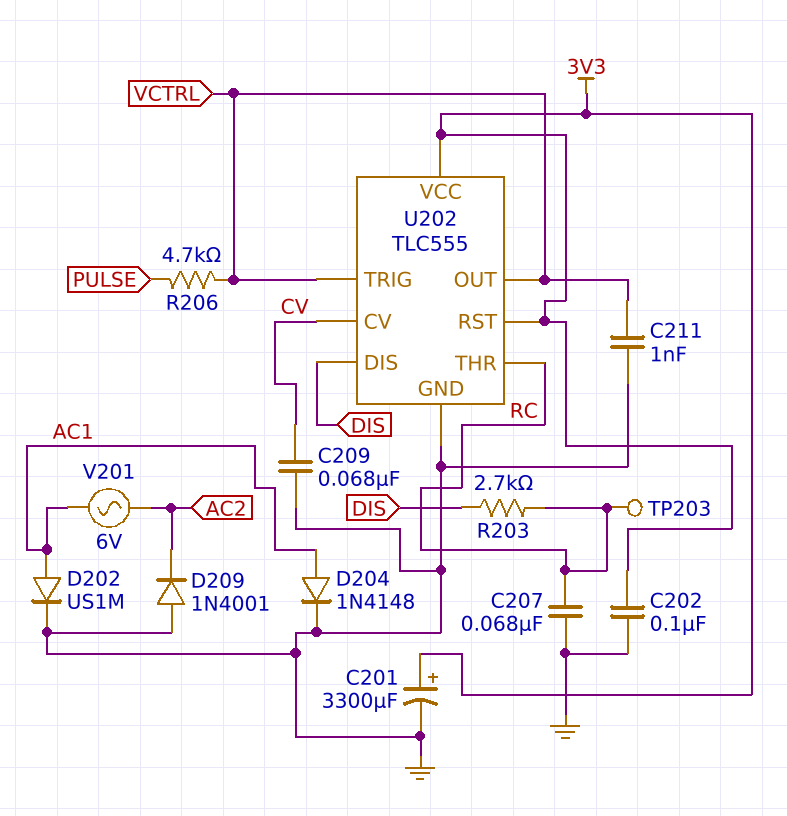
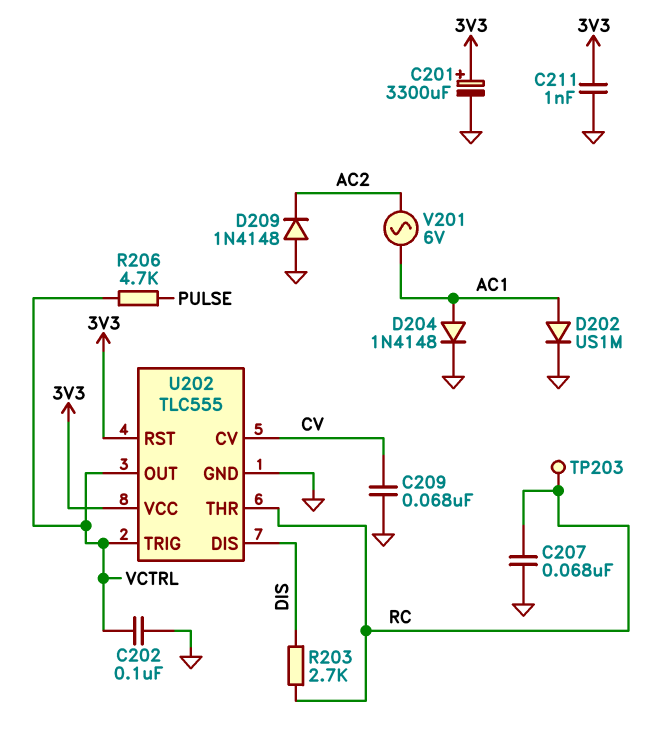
C202: 100nF (3V3, GND) -> 100nF (GND, VCTRL)
C211: 1nF (GND, VCTRL) -> 1nF (3V3, GND)
D209: diode 1N4001 (A GND, K AC2) -> diode 1N4148 (A GND, K AC2)

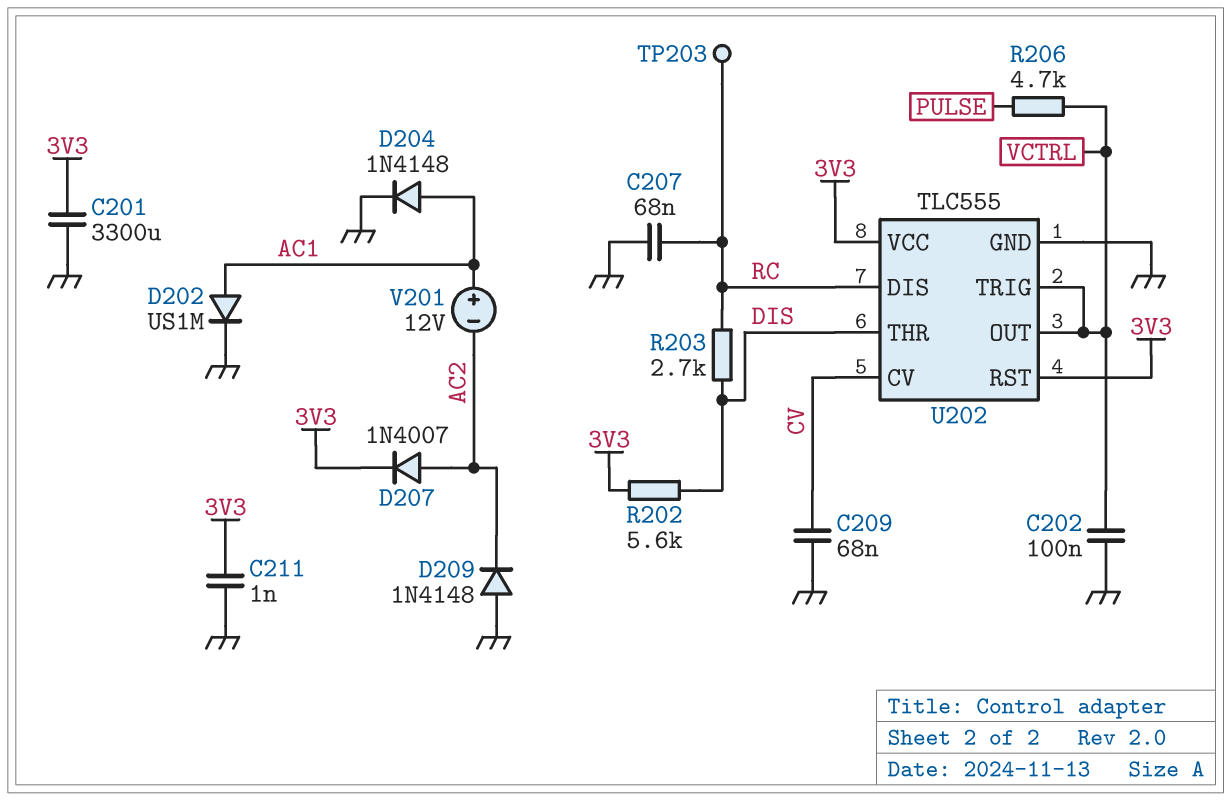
C201: 3300uF (plus 3V3, minus GND) -> 3300uF (3V3, GND)
D207: none -> diode 1N4007 (A AC2, K 3V3)
R202: none -> 5.6k (3V3, DIS)
U202 pin DIS: DIS -> RC
U202 pin THR: RC -> DIS
V201: AC 6V (AC1, AC2) -> 12V (plus AC1, minus AC2)

